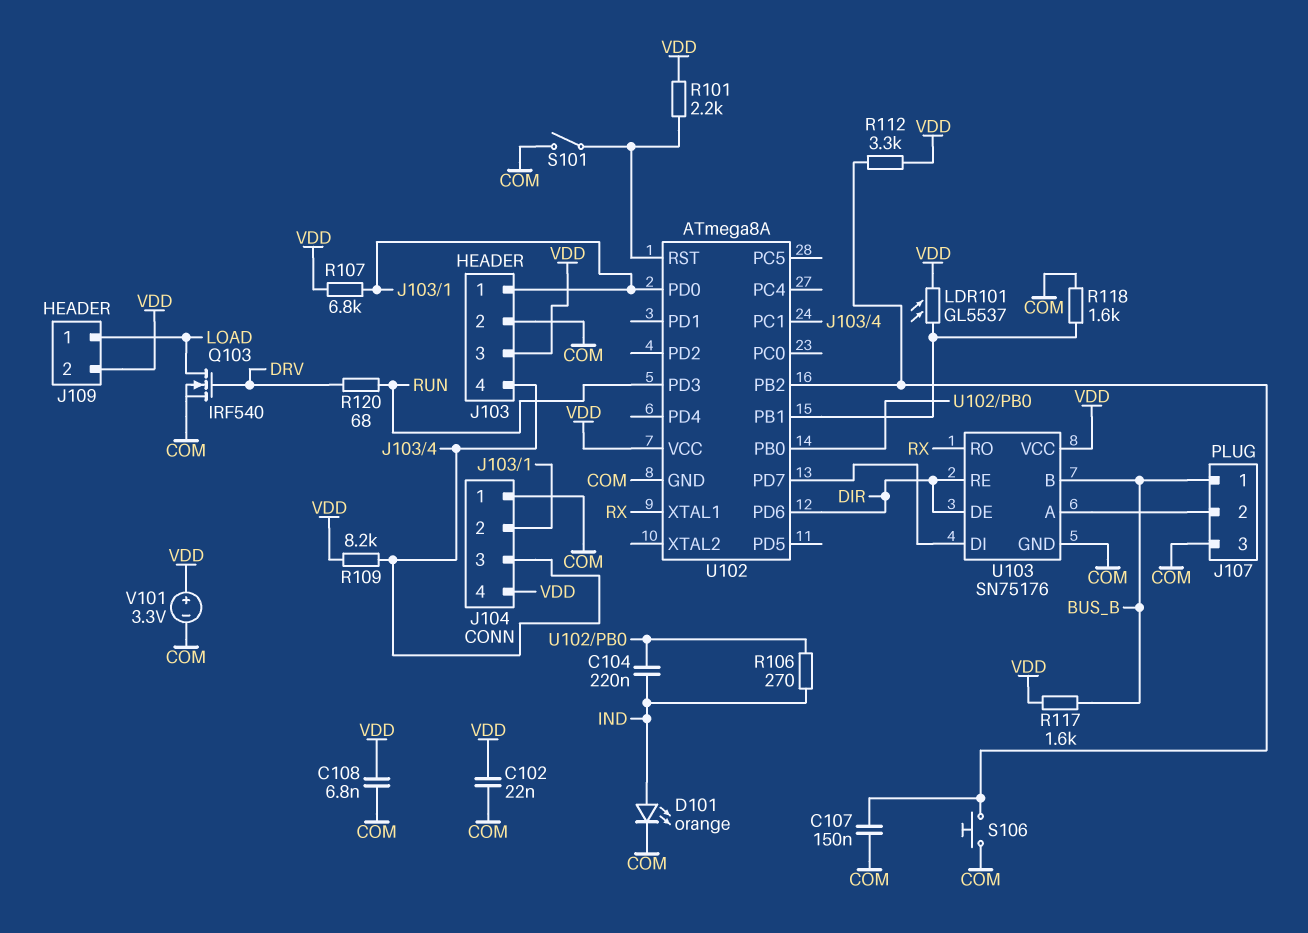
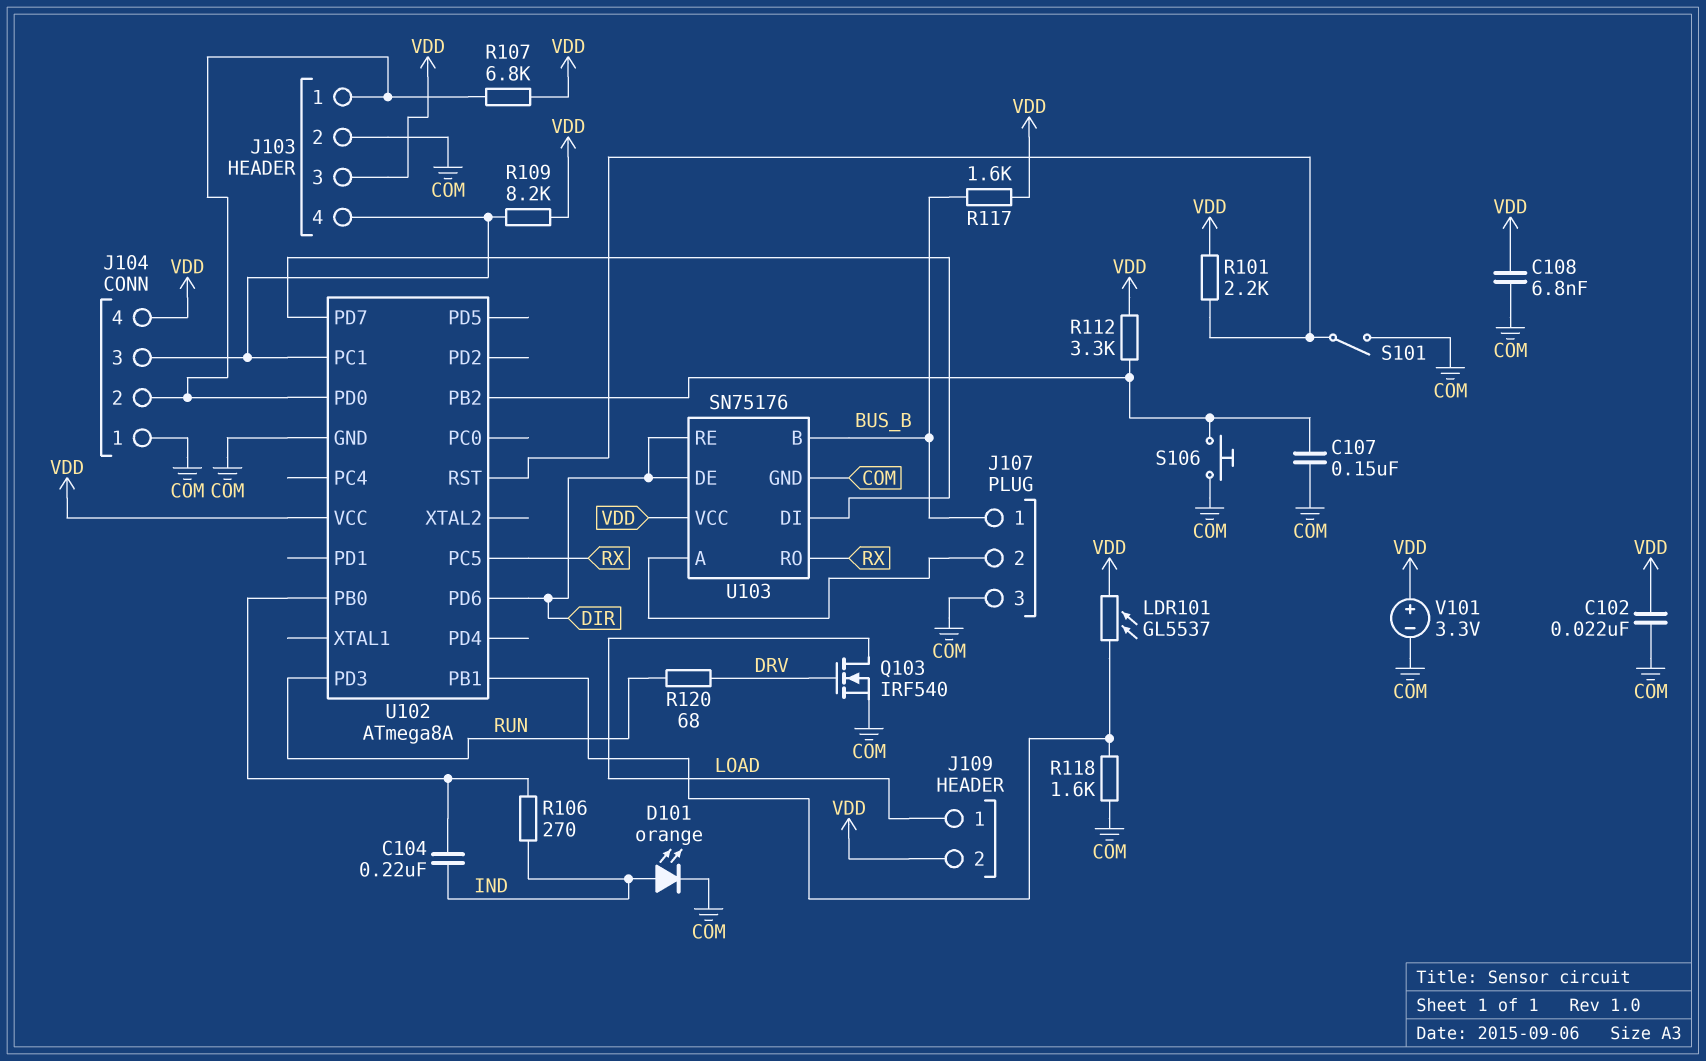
U102 pin PC5: none -> RX
U102 pin XTAL1: RX -> none

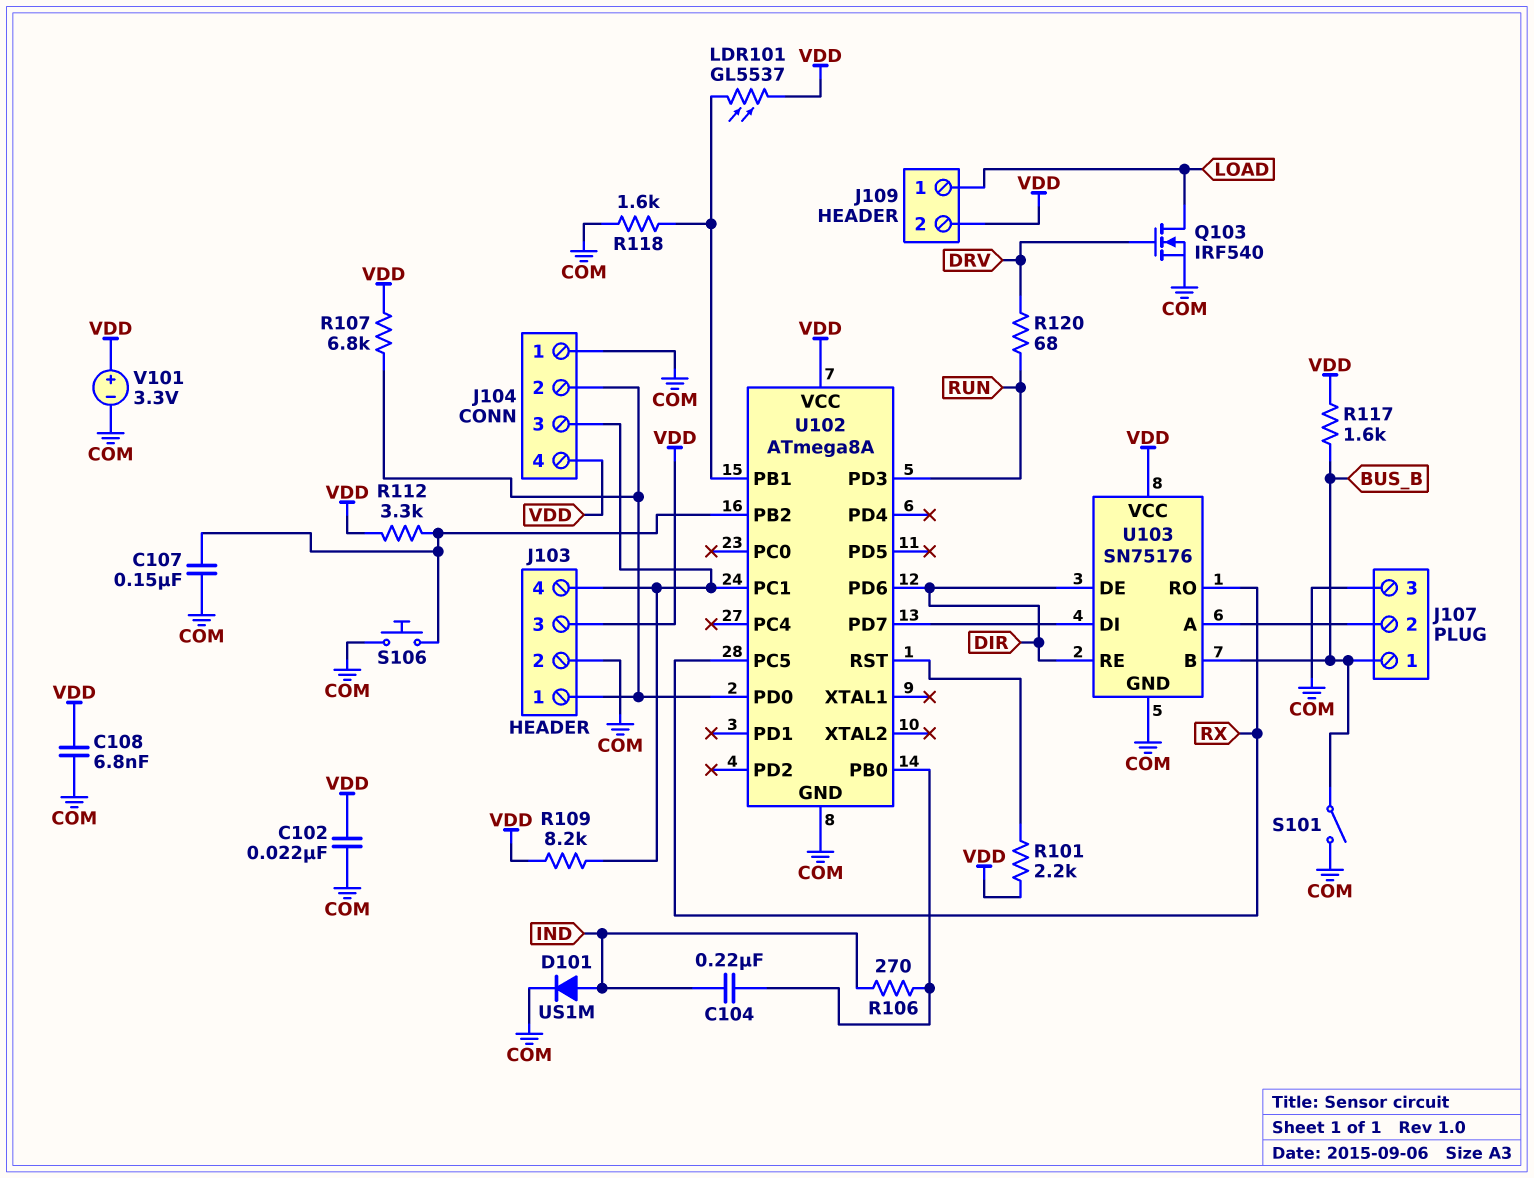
D101: LED orange (A IND, K COM) -> diode US1M (A IND, K COM)
S101: switch (COM, U102/RST) -> switch (BUS_B, COM)

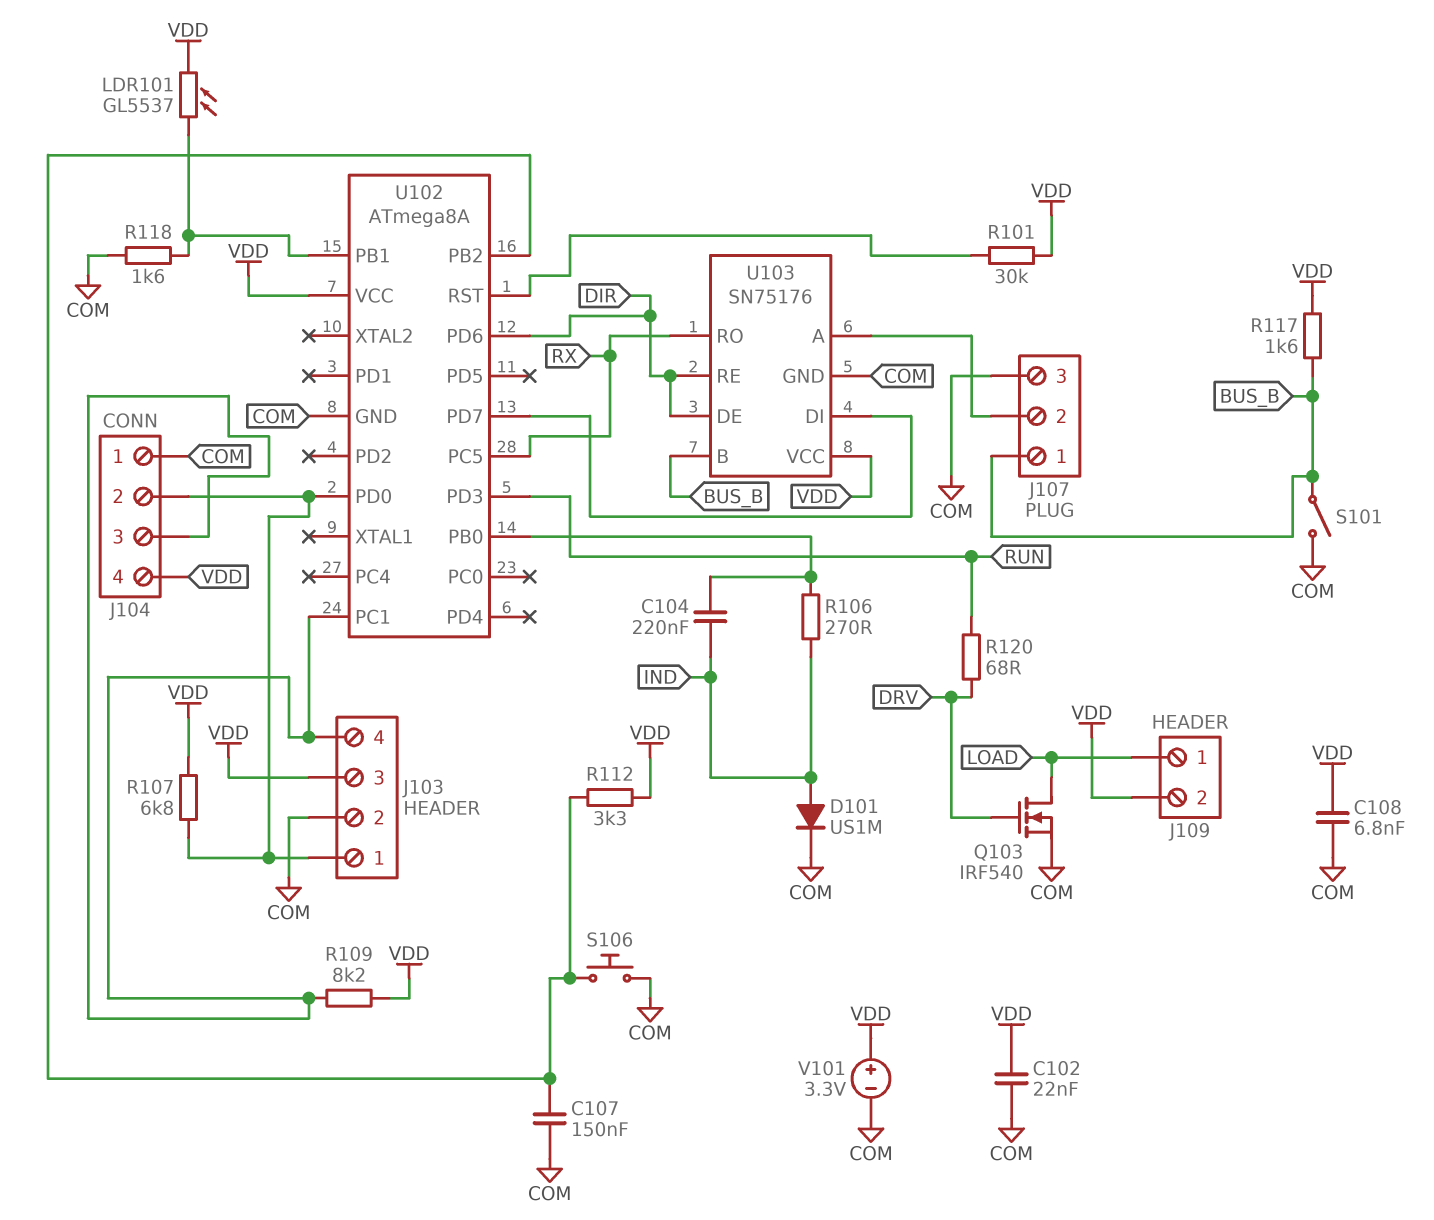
R101: 2.2k (U102/RST, VDD) -> 30k (U102/RST, VDD)

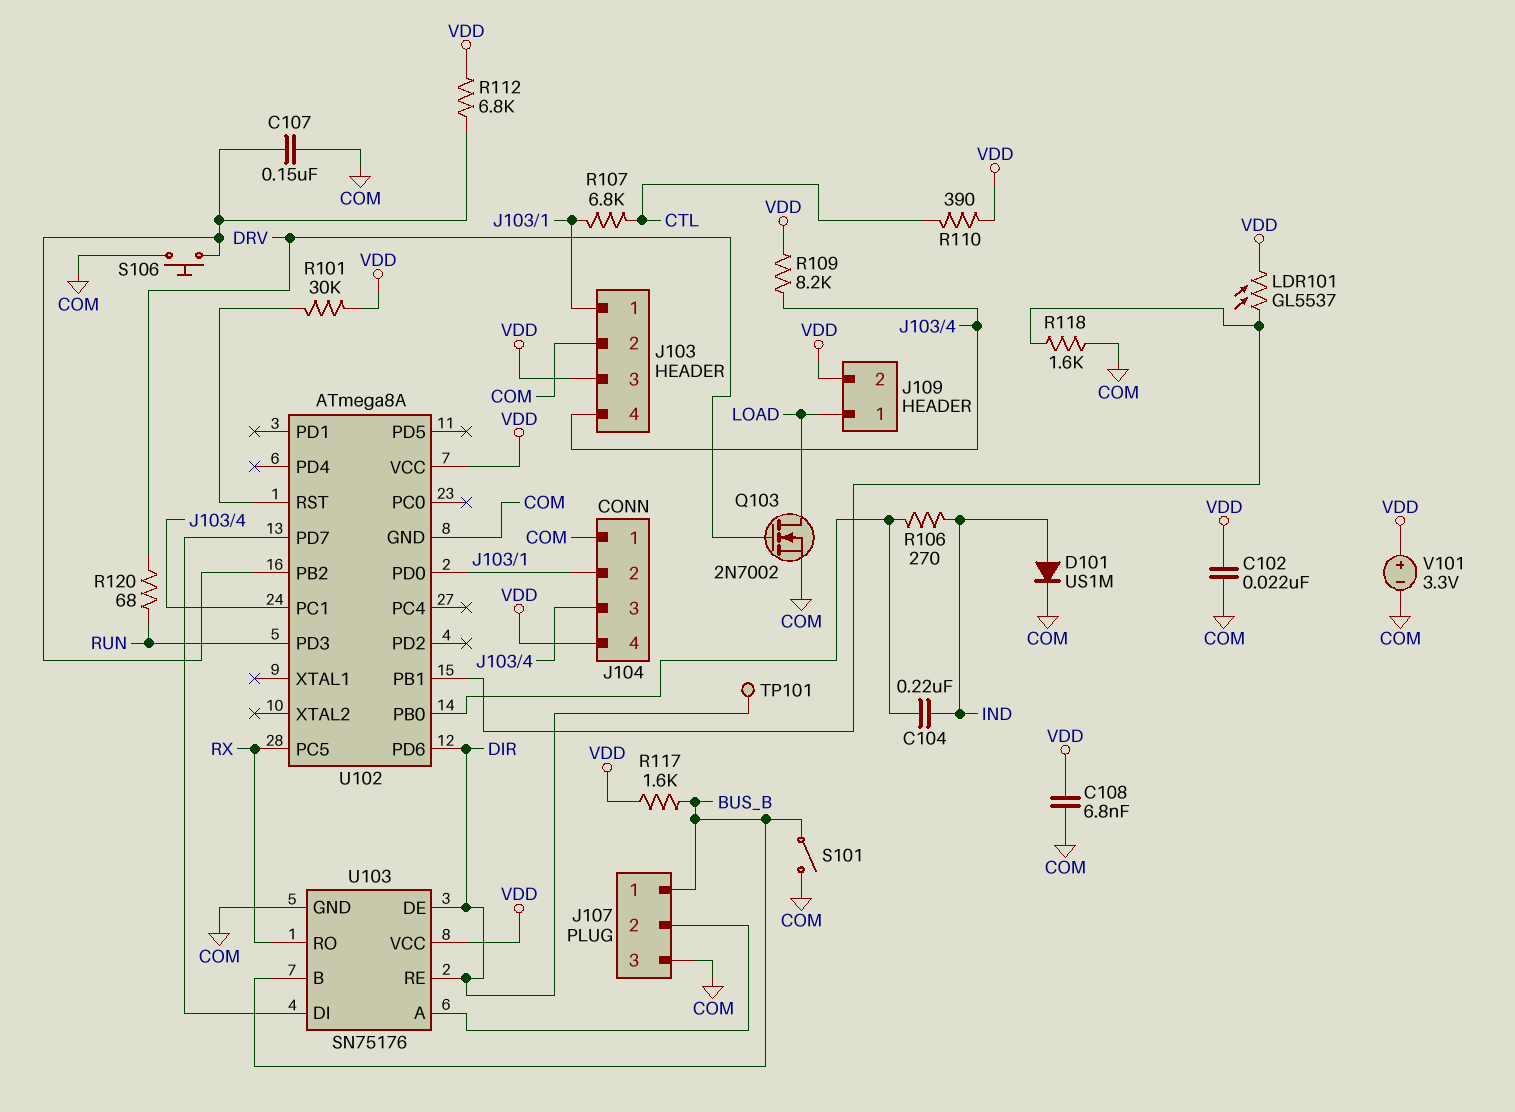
Q103: NMOS IRF540 (G DRV, D LOAD, S COM) -> NMOS 2N7002 (G DRV, D LOAD, S COM)
R107: 6.8k (J103/1, VDD) -> 6.8k (CTL, J103/1)
R110: none -> 390 (CTL, VDD)
R112: 3.3k (U102/PB2, VDD) -> 6.8k (U102/PB2, VDD)
TP101: none -> test point (DIR)

